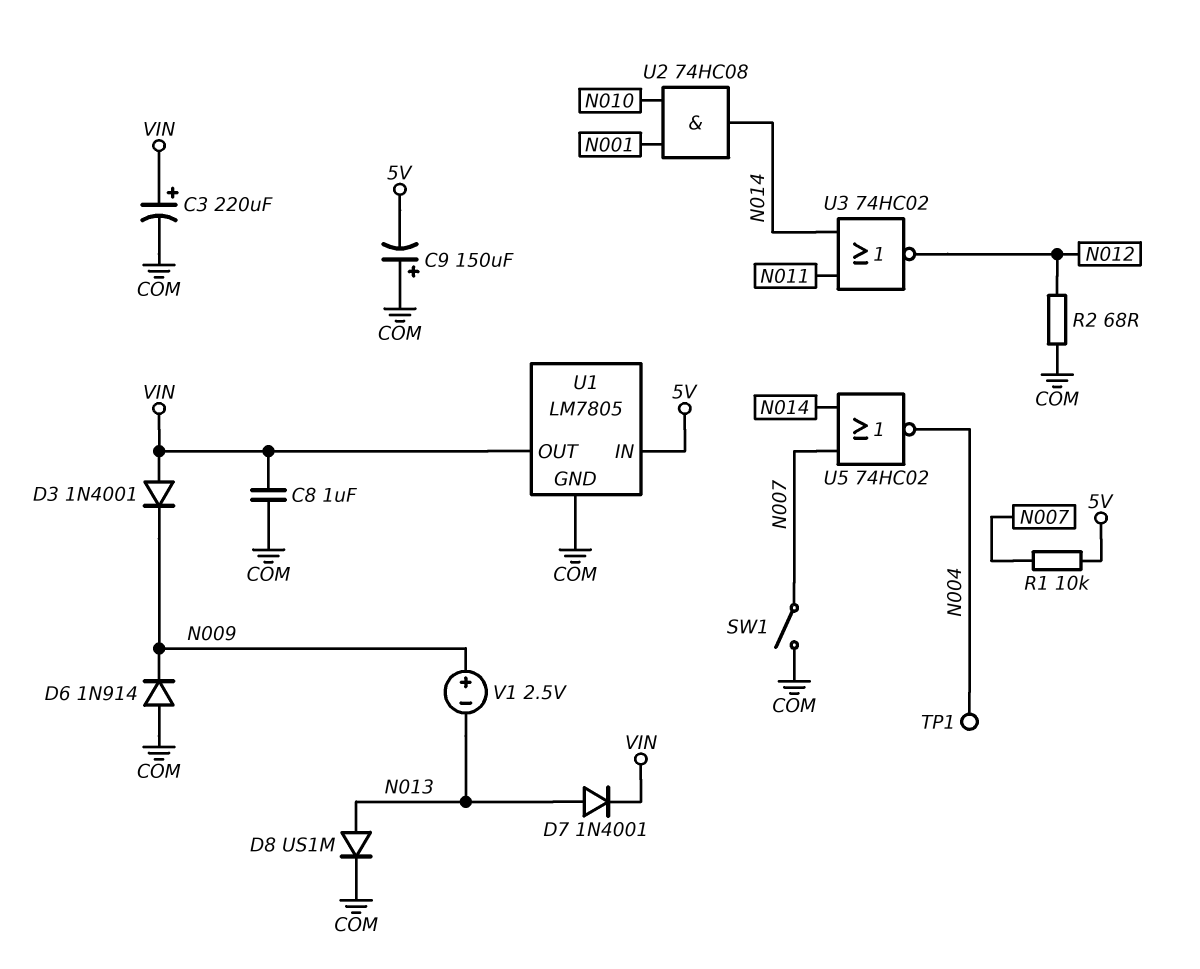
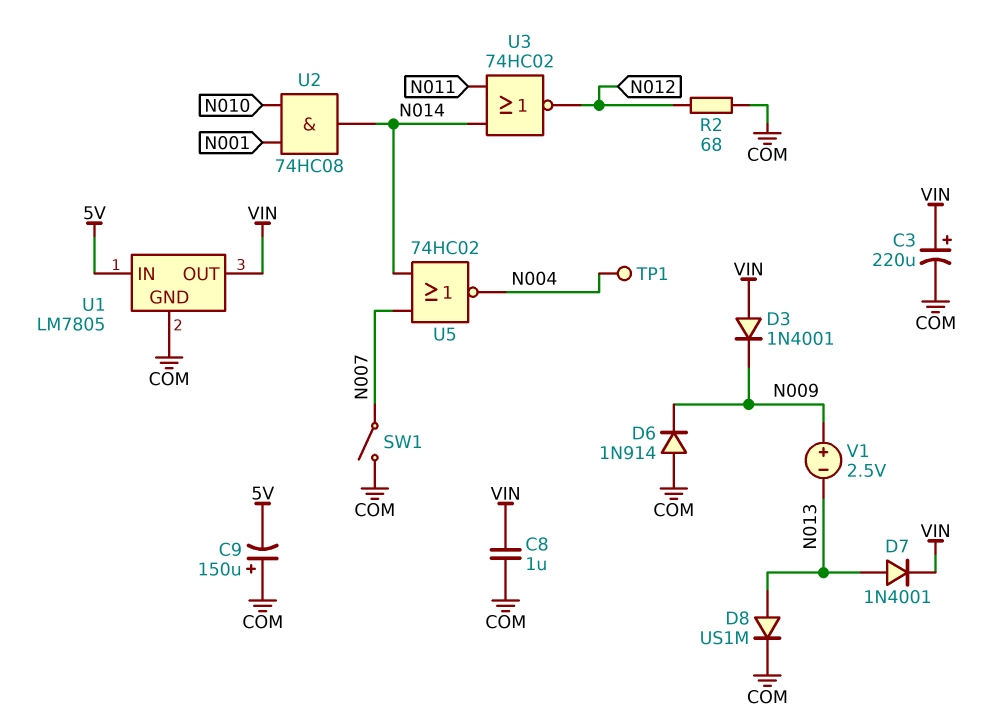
R1: 10k (5V, N007) -> none

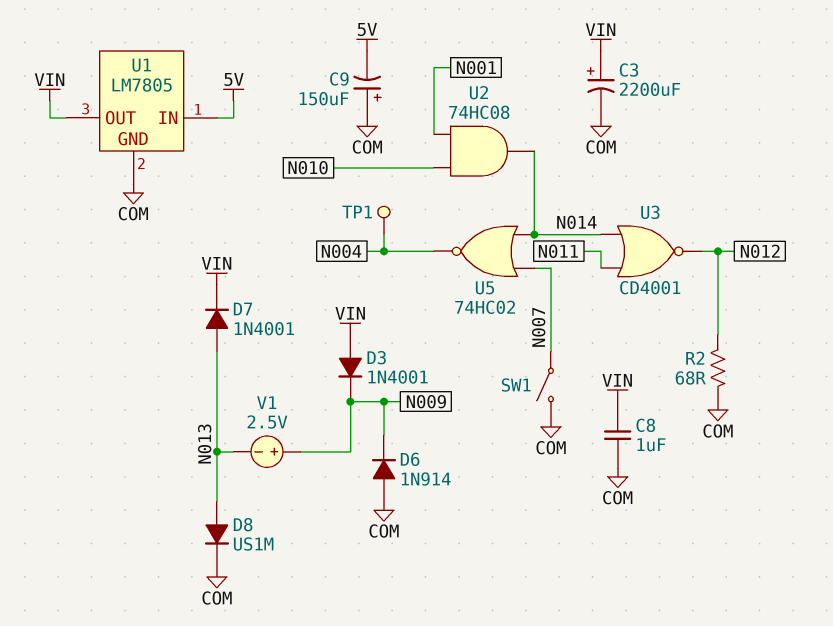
C3: 220uF (plus VIN, minus COM) -> 2200uF (plus VIN, minus COM)
U3: NOR 74HC02 (in N011, in N014, out N012) -> NOR CD4001 (in N011, in N014, out N012)

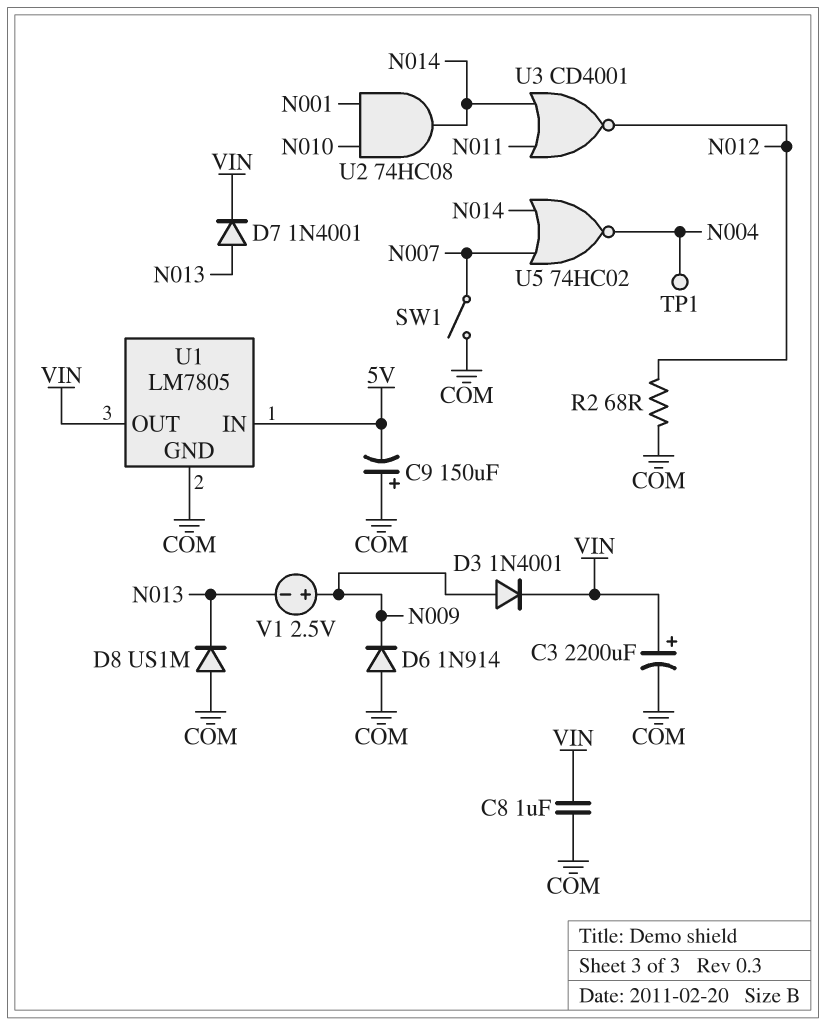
D3: diode 1N4001 (A VIN, K N009) -> diode 1N4001 (A N009, K VIN)
D8: diode US1M (A N013, K COM) -> diode US1M (A COM, K N013)

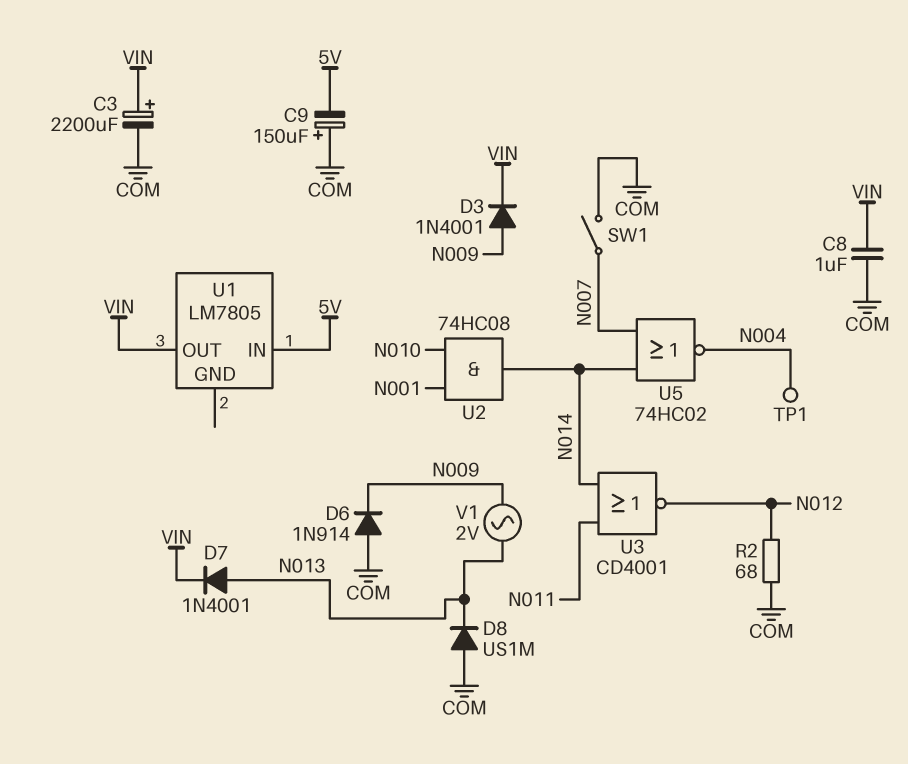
U1 pin GND: COM -> none
V1: 2.5V (plus N009, minus N013) -> AC 2V (N009, N013)

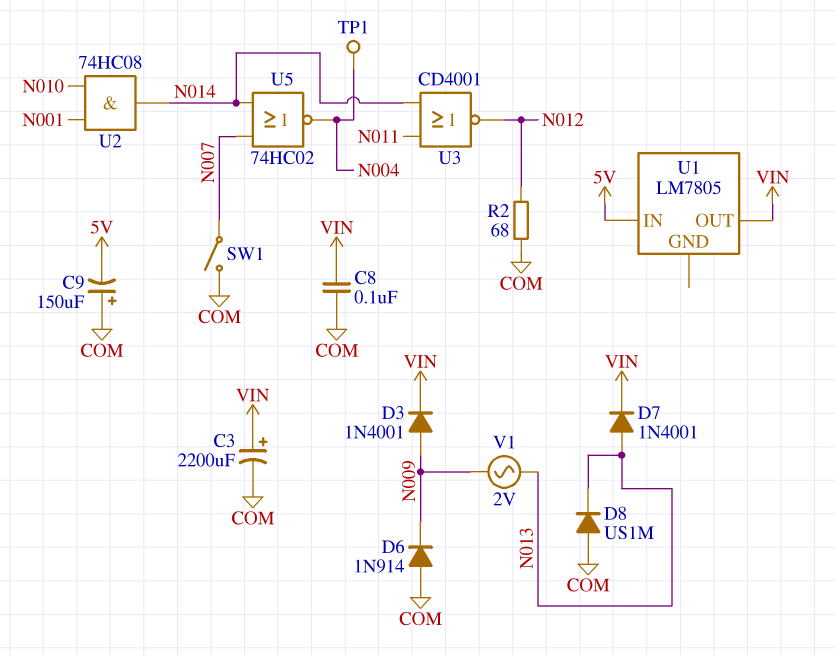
C8: 1uF (COM, VIN) -> 100nF (COM, VIN)

